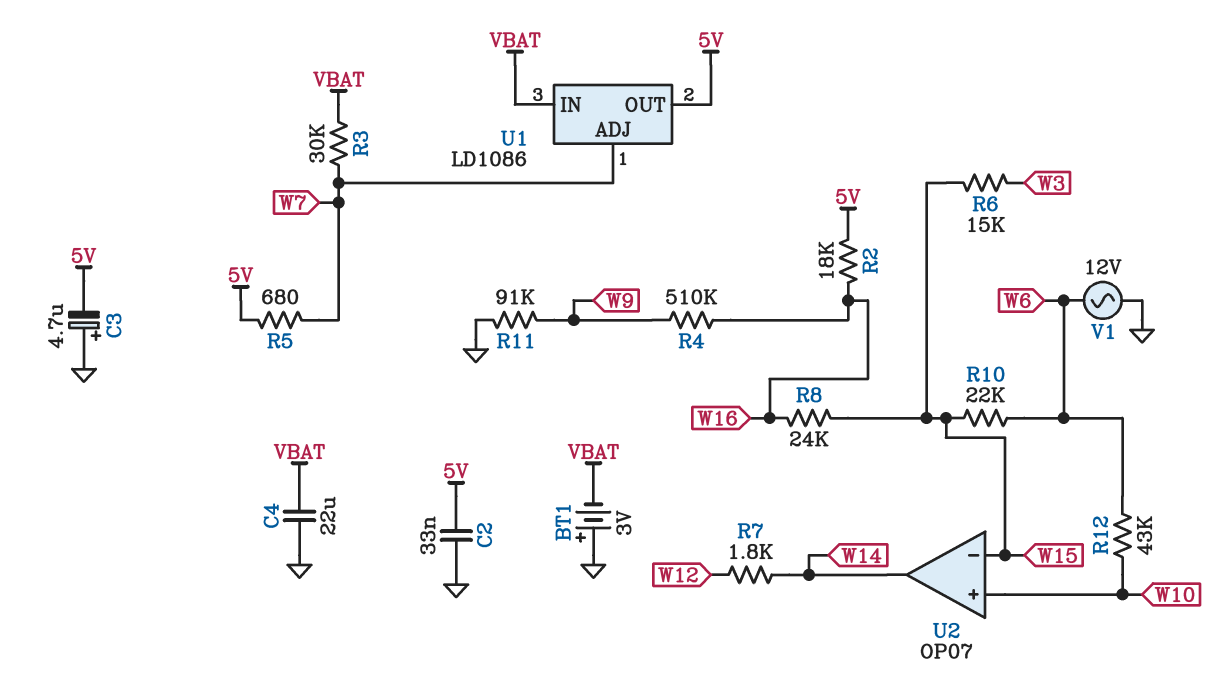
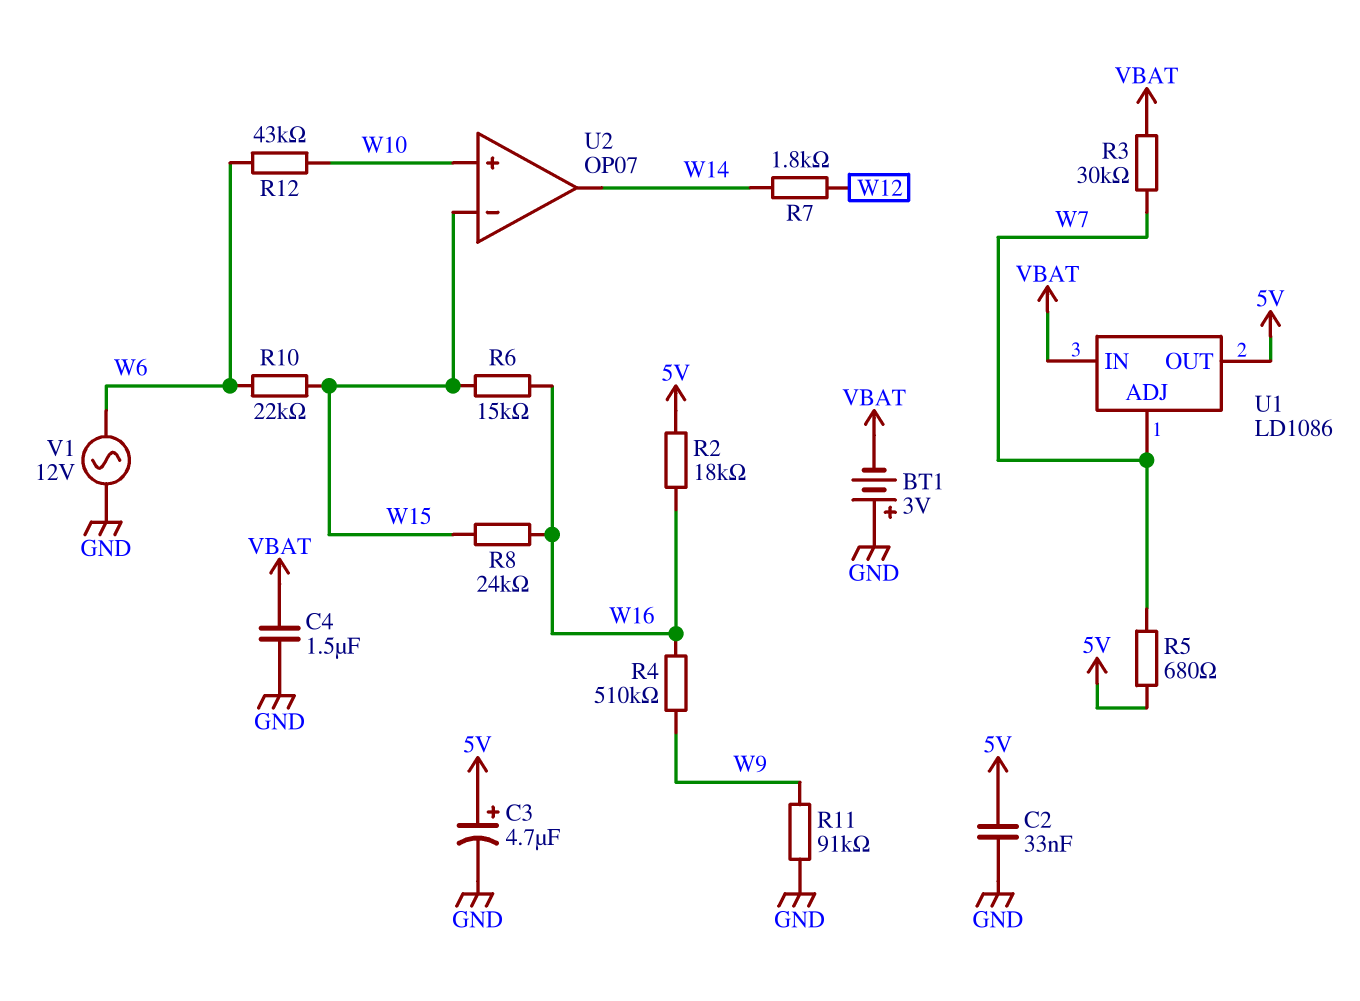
C3: 4.7uF (plus GND, minus 5V) -> 4.7uF (plus 5V, minus GND)
C4: 22uF (GND, VBAT) -> 1.5uF (GND, VBAT)
R6: 15k (W3, W15) -> 15k (W15, W16)

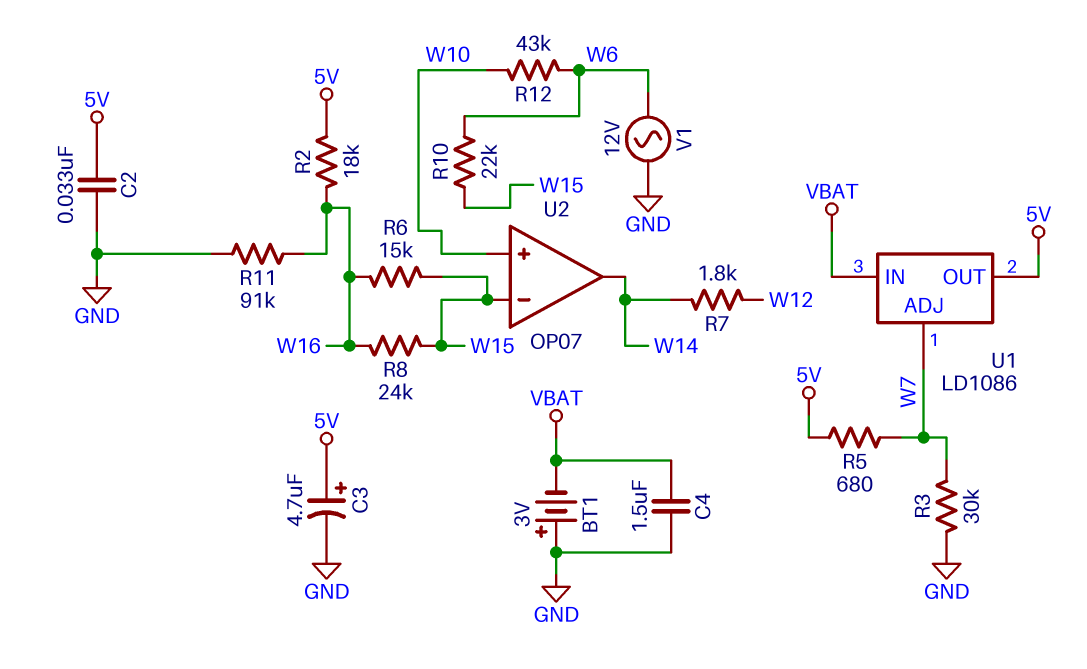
R3: 30k (VBAT, W7) -> 30k (GND, W7)
R4: 510k (W9, W16) -> none
R11: 91k (GND, W9) -> 91k (GND, W16)

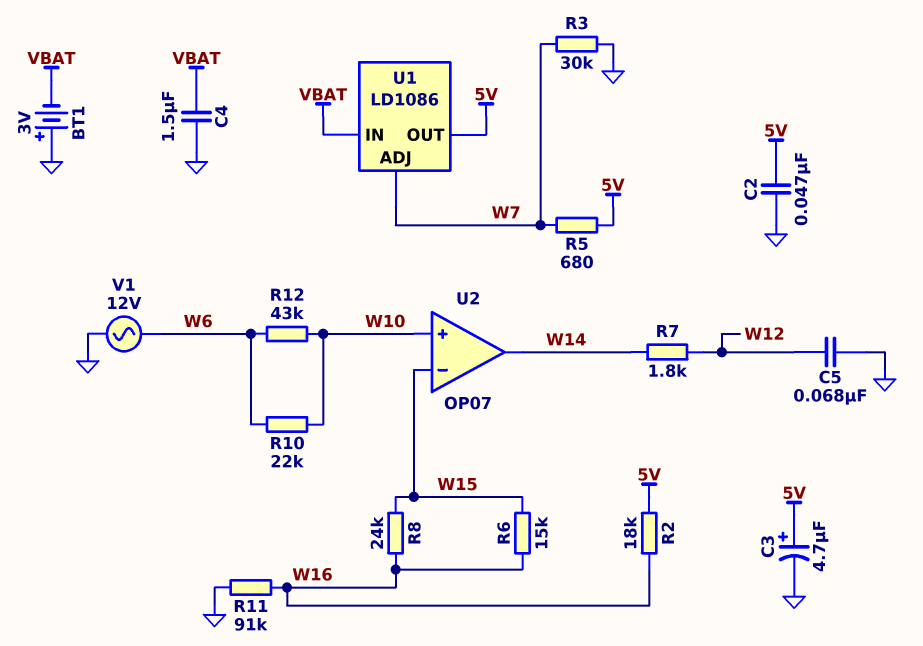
C2: 33nF (5V, GND) -> 47nF (5V, GND)
C5: none -> 68nF (GND, W12)
R10: 22k (W6, W15) -> 22k (W6, W10)

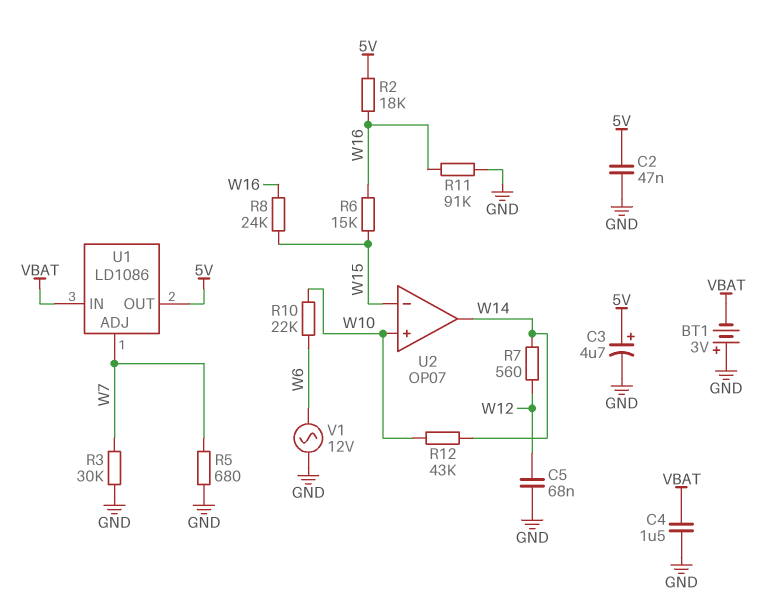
R5: 680 (5V, W7) -> 680 (GND, W7)
R7: 1.8k (W12, W14) -> 560 (W12, W14)
R12: 43k (W6, W10) -> 43k (W10, W14)

